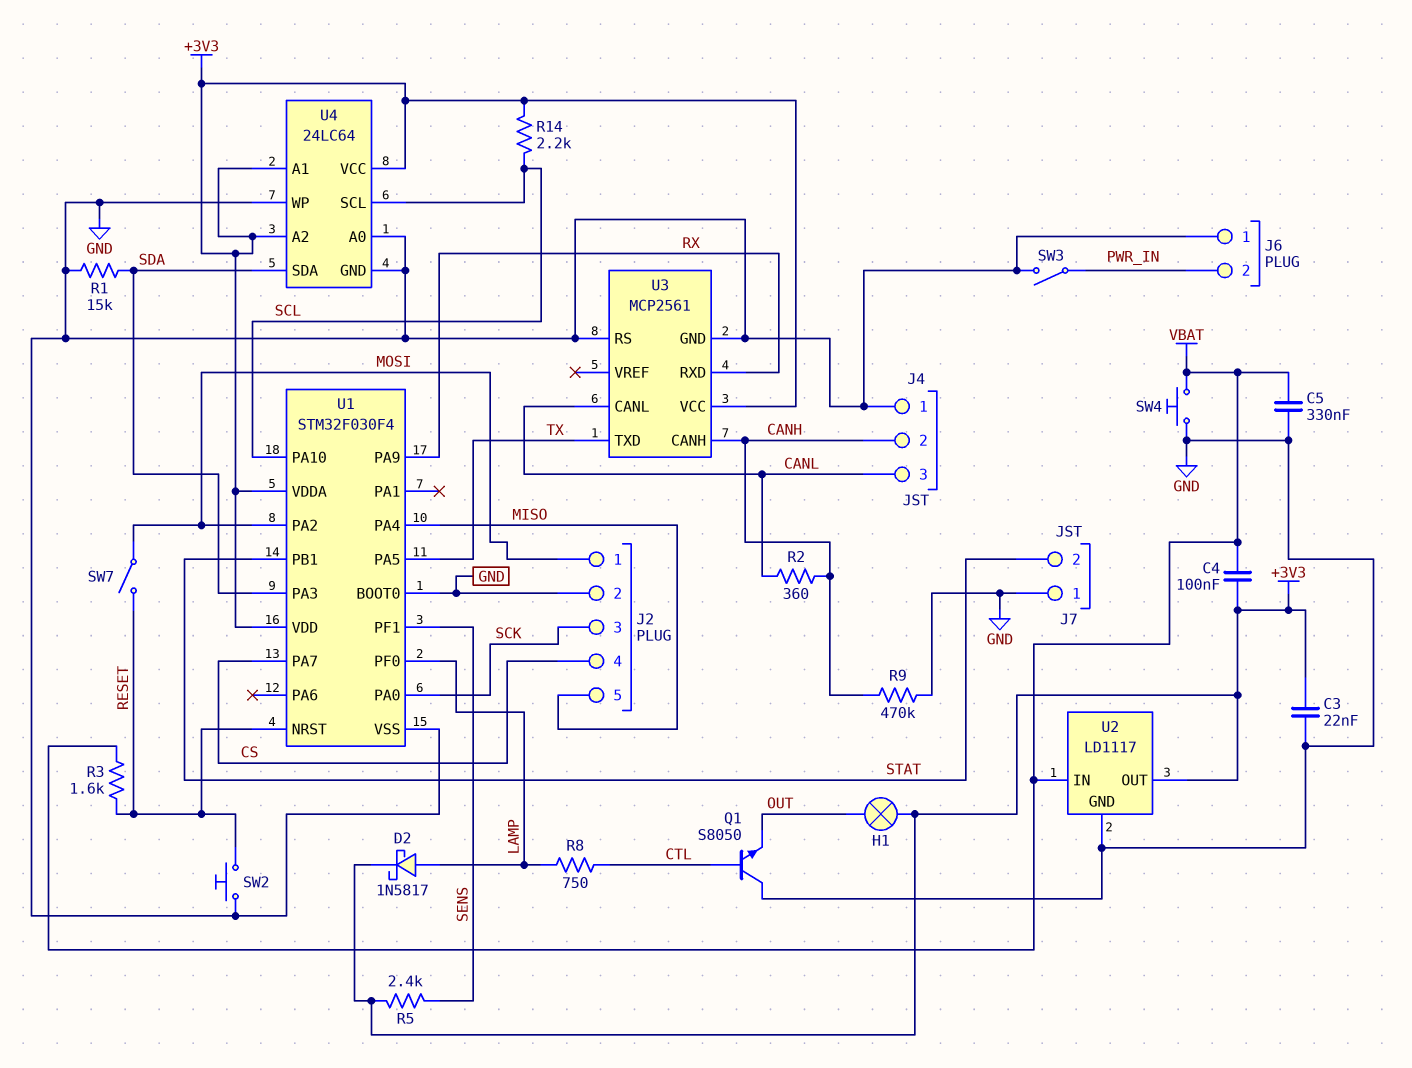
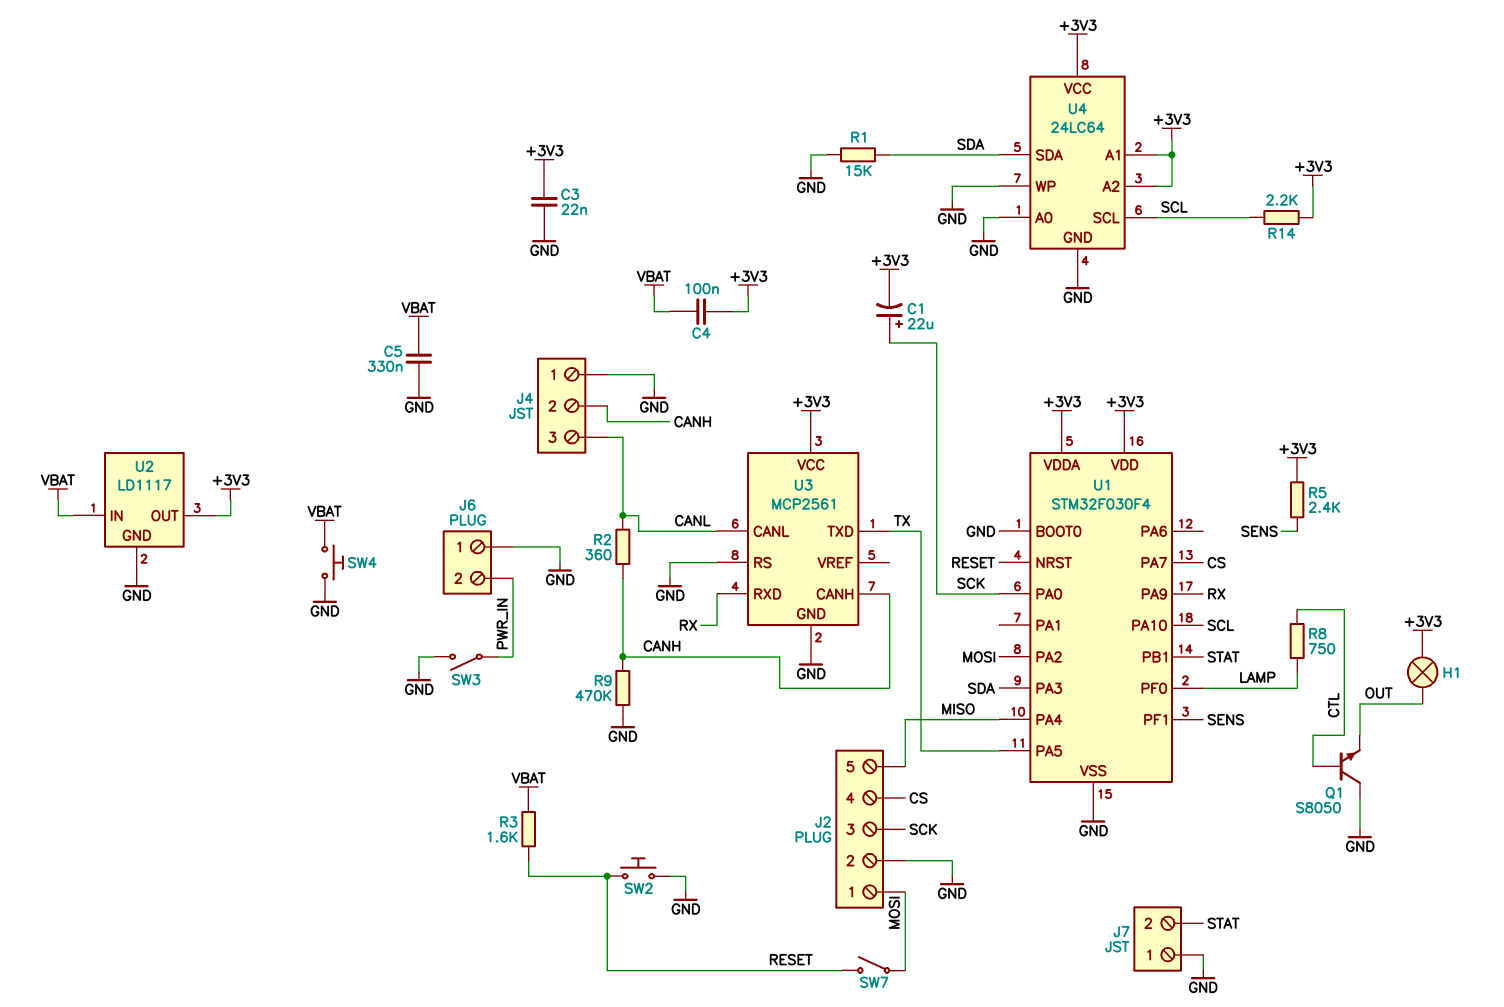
C1: none -> 22uF (plus SCK, minus +3V3)
D2: schottky 1N5817 (A LAMP, K +3V3) -> none

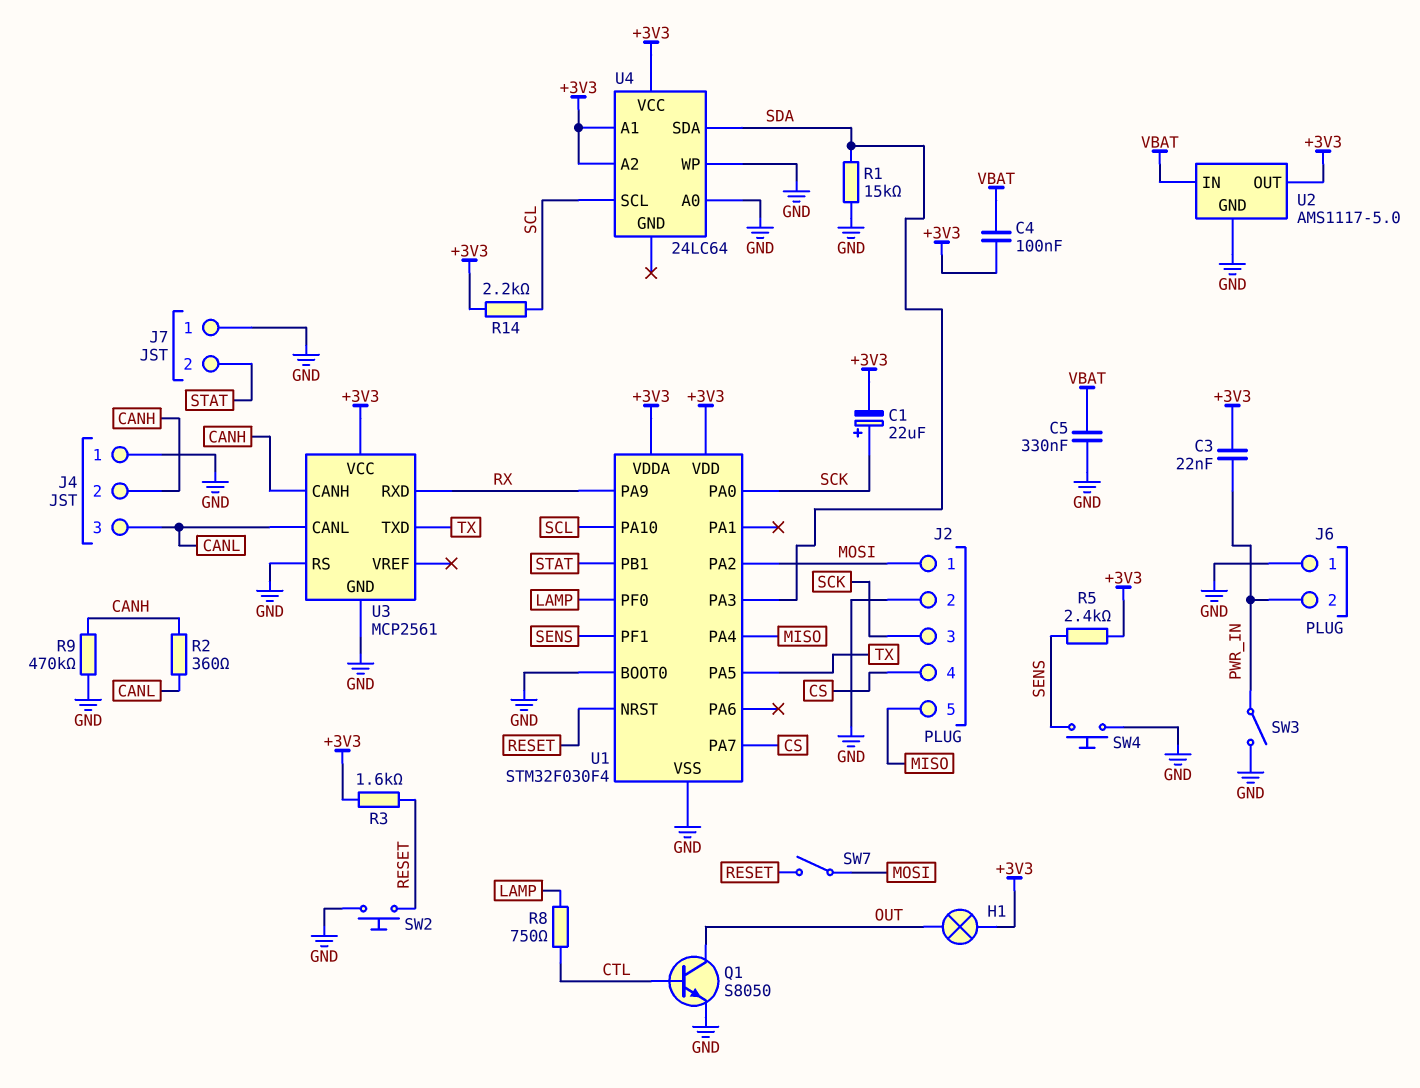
C3: 22nF (+3V3, GND) -> 22nF (+3V3, PWR_IN)
Q1: NPN S8050 (B CTL, C GND, E OUT) -> NPN S8050 (B CTL, C OUT, E GND)
R3: 1.6k (RESET, VBAT) -> 1.6k (+3V3, RESET)
SW4: button (GND, VBAT) -> button (GND, SENS)
U2: LD1117 -> AMS1117-5.0
U4 pin GND: GND -> none

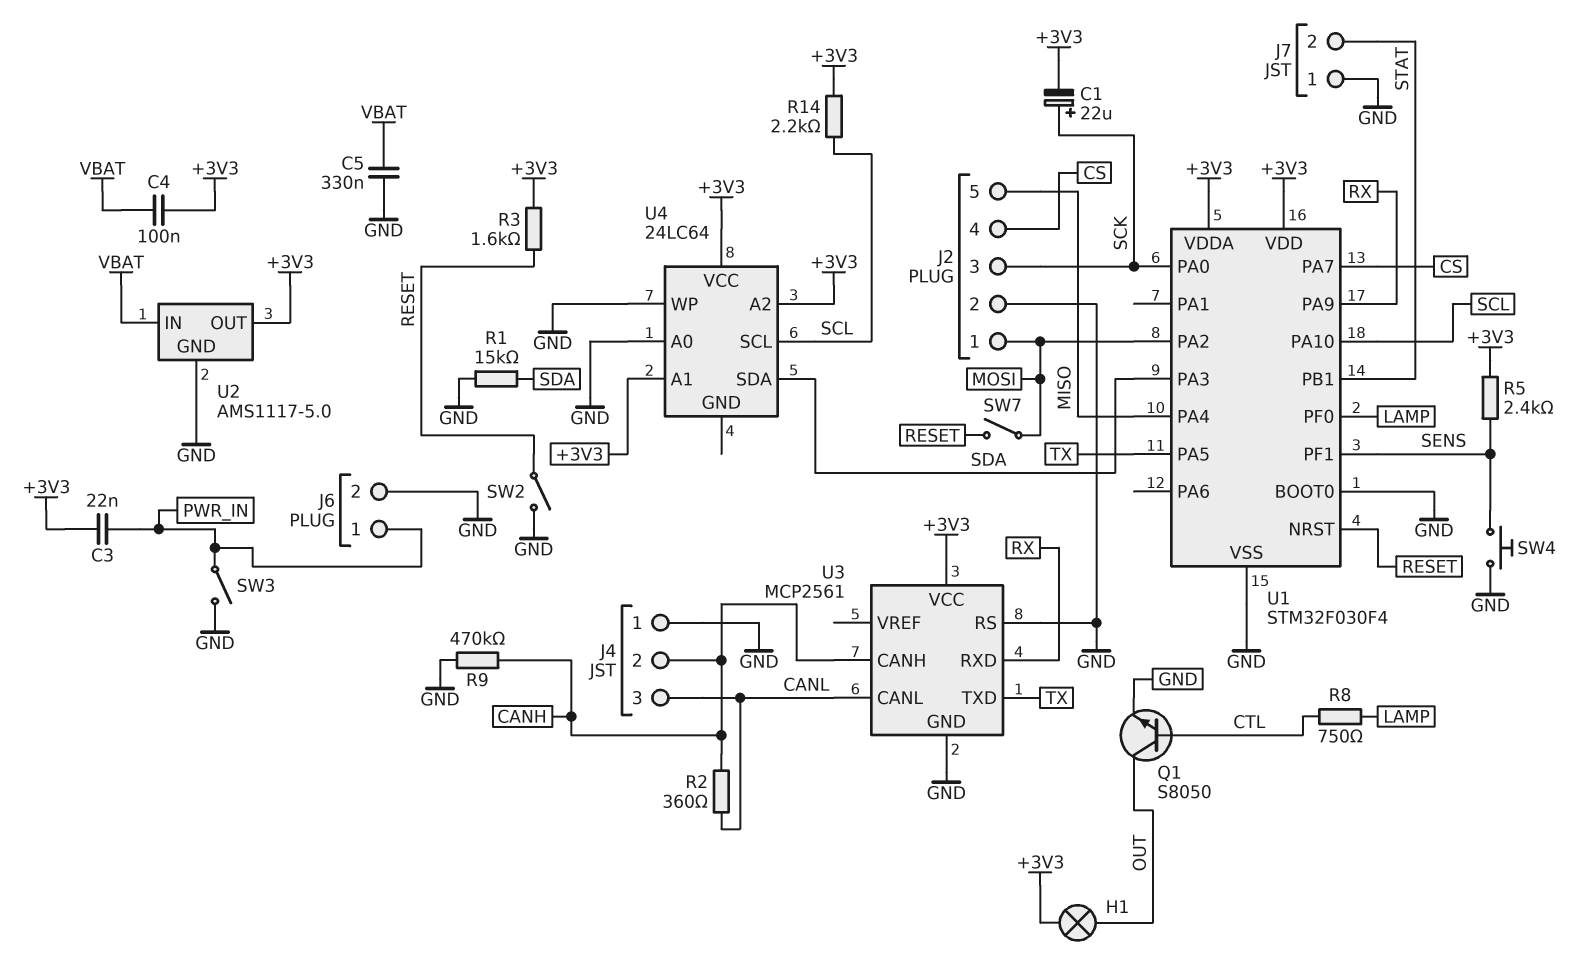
J6 pin 1: GND -> PWR_IN
J6 pin 2: PWR_IN -> GND
SW2: button (GND, RESET) -> switch (GND, RESET)

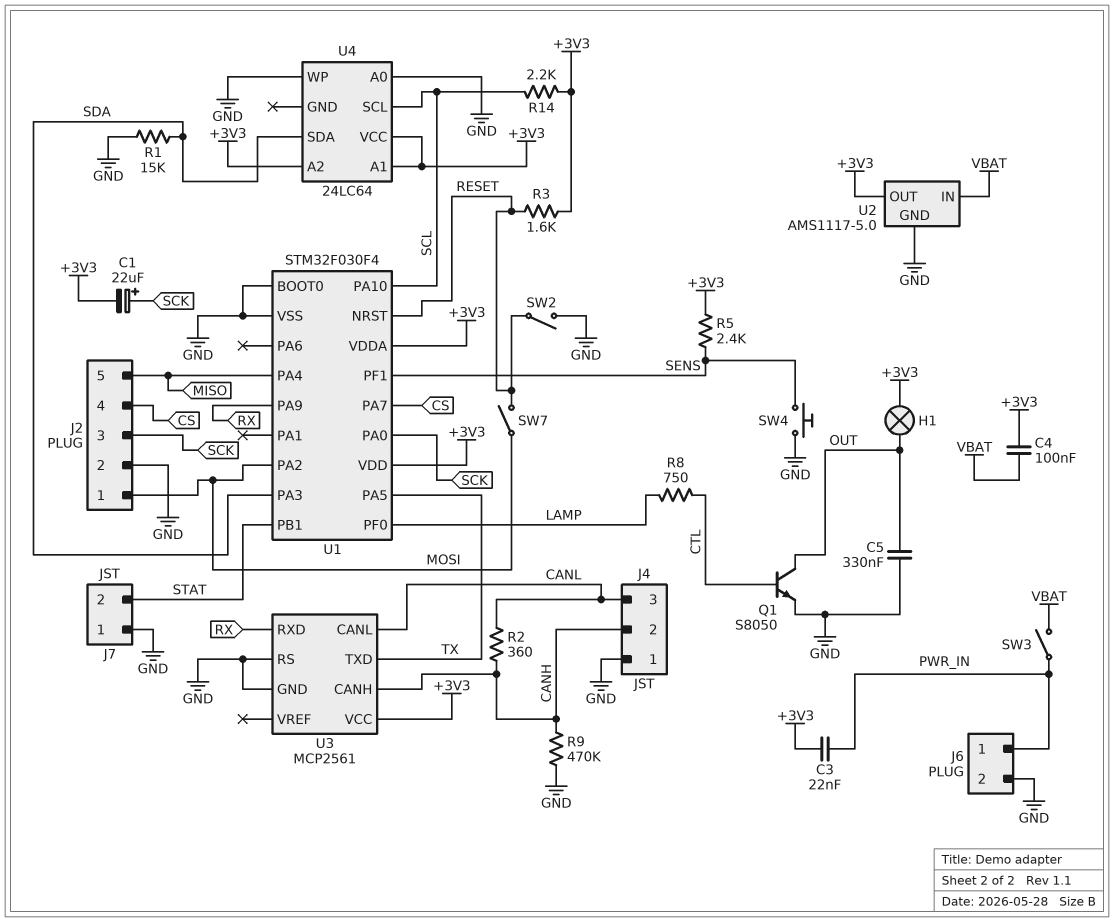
C5: 330nF (GND, VBAT) -> 330nF (GND, OUT)
SW3: switch (GND, PWR_IN) -> switch (PWR_IN, VBAT)

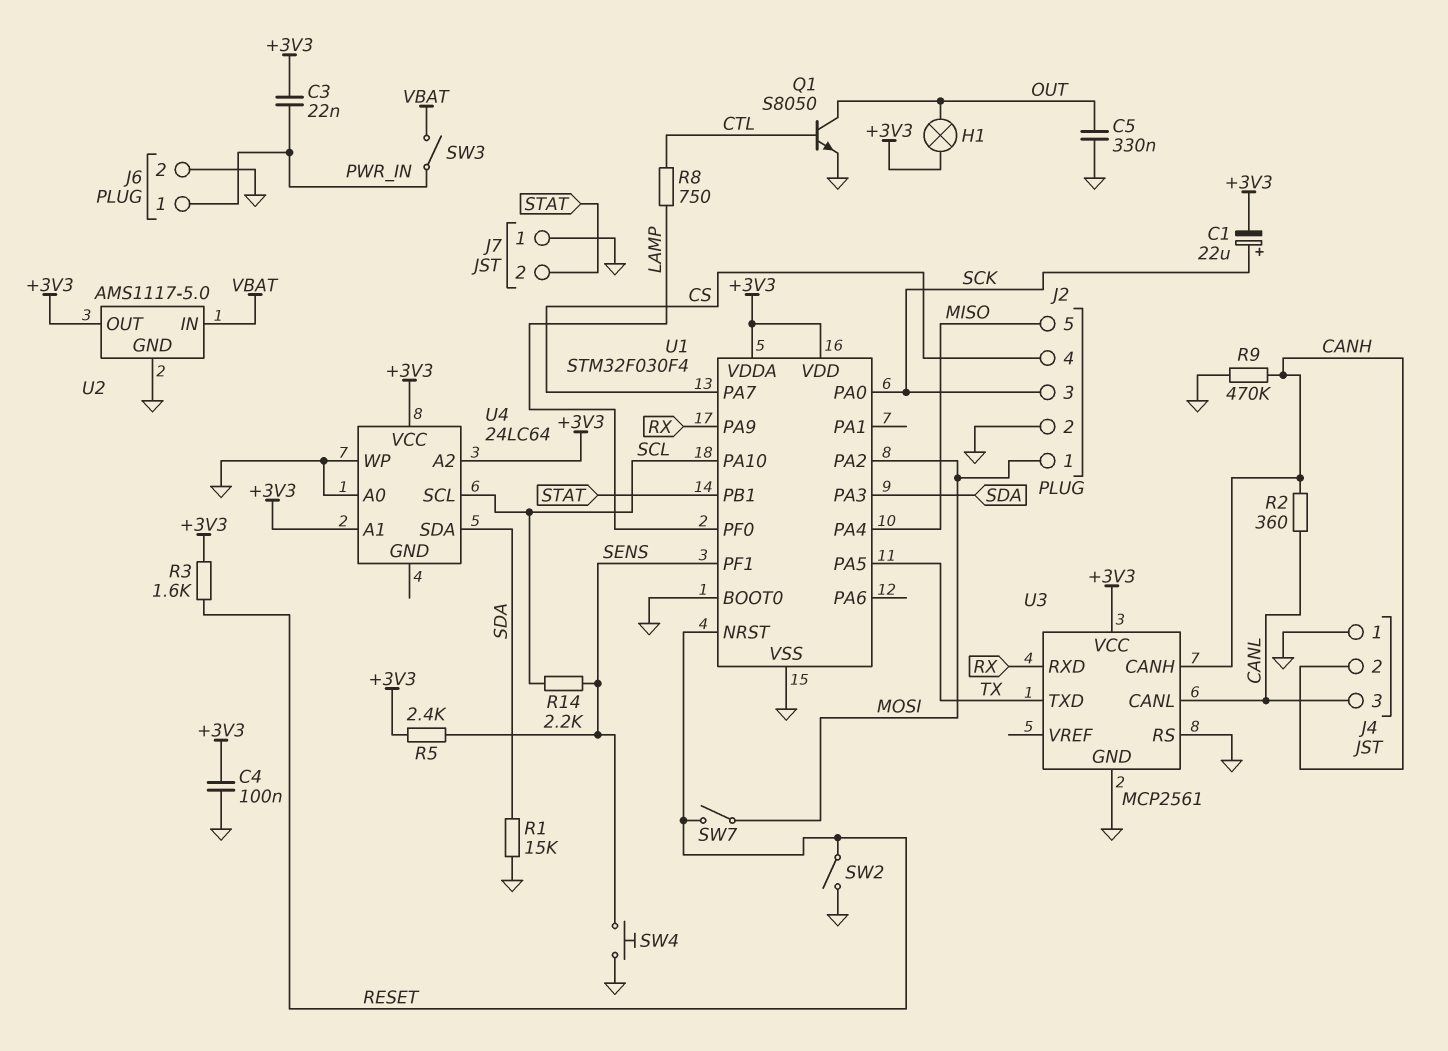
C4: 100nF (+3V3, VBAT) -> 100nF (+3V3, GND)
R14: 2.2k (+3V3, SCL) -> 2.2k (SCL, SENS)

